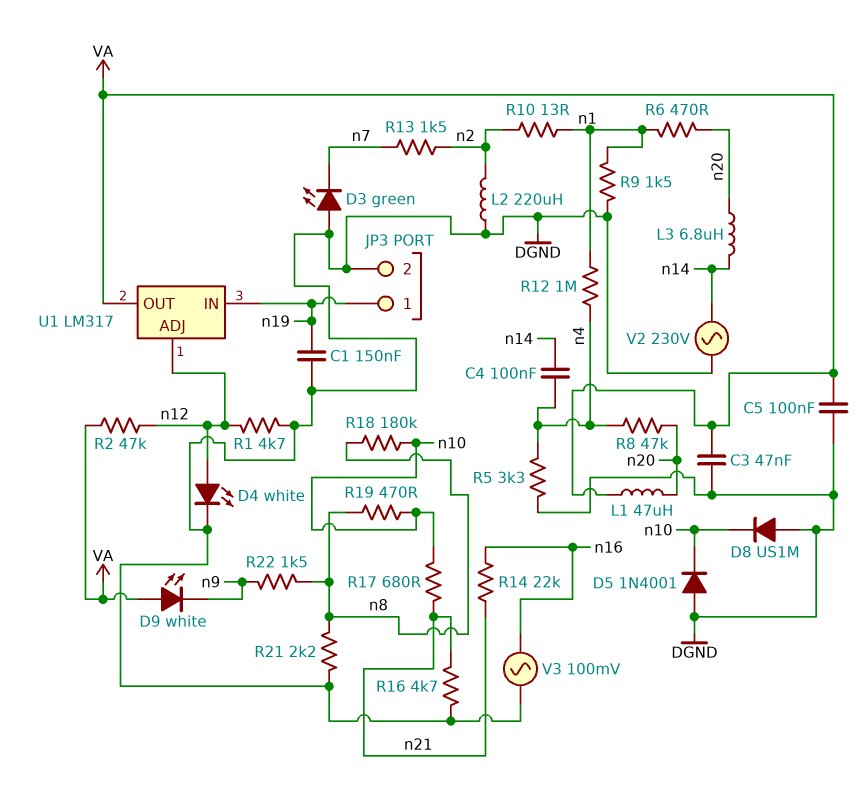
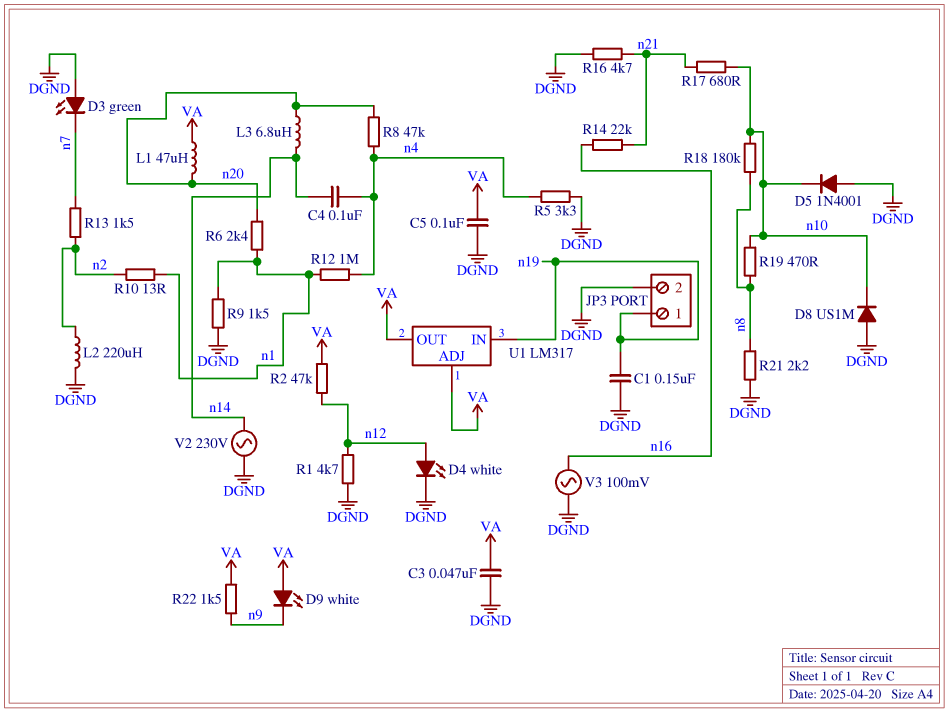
R6: 470 (n1, n20) -> 2.4k (n1, n20)
R22: 1.5k (n8, n9) -> 1.5k (VA, n9)
U1 pin ADJ: n12 -> VA

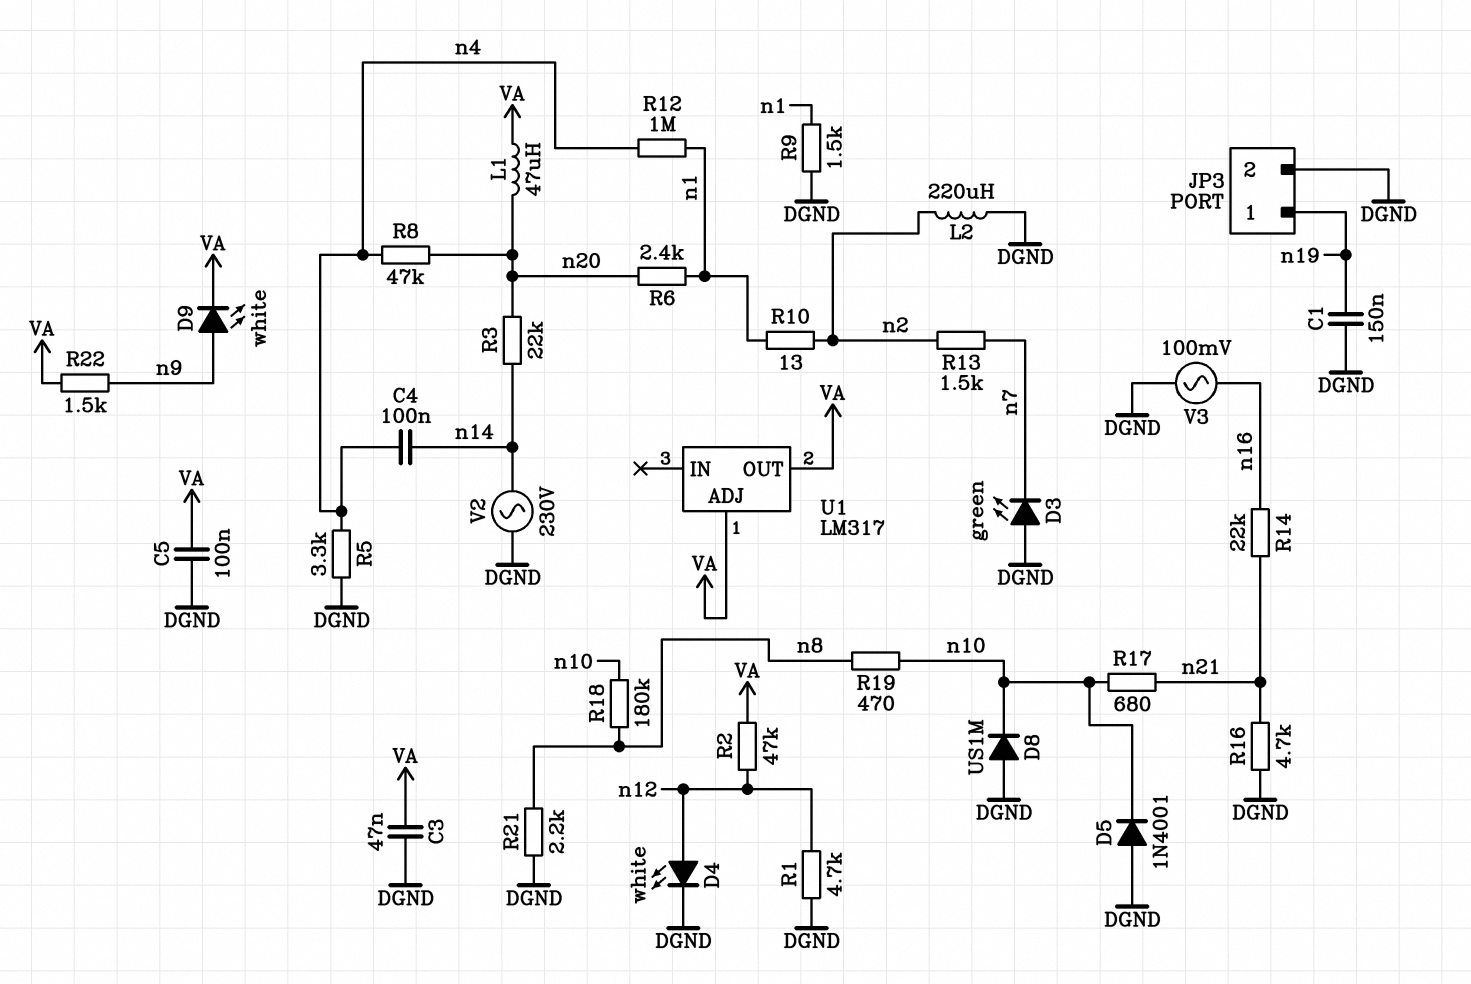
D9: LED white (A VA, K n9) -> LED white (A n9, K VA)
L3: 6.8uH (n14, n20) -> none
R3: none -> 22k (n14, n20)
U1 pin IN: n19 -> none

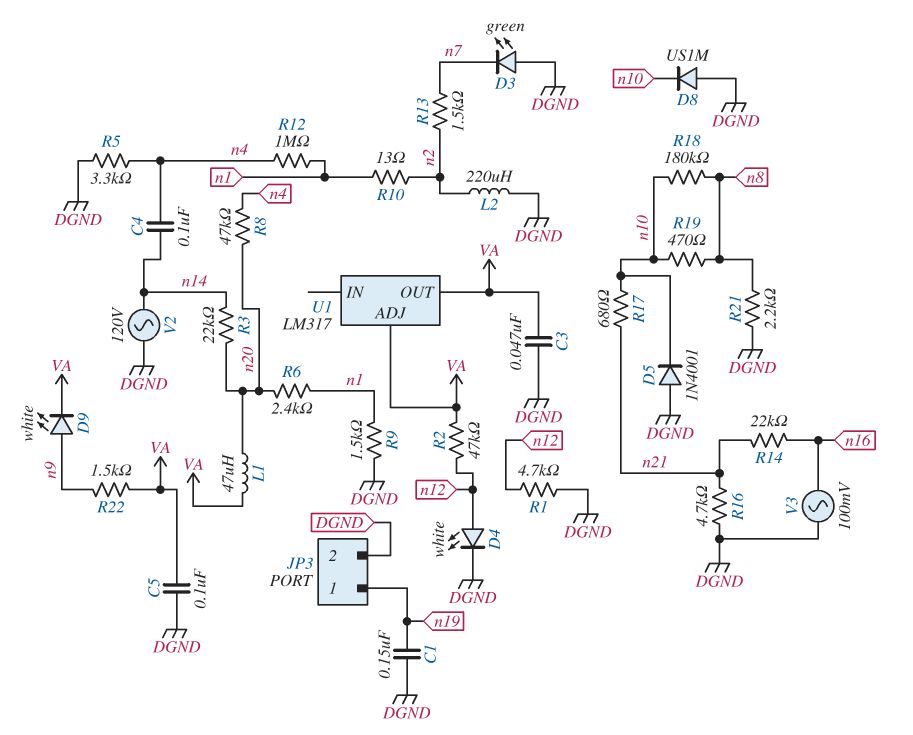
V2: AC 230V (DGND, n14) -> AC 120V (DGND, n14)

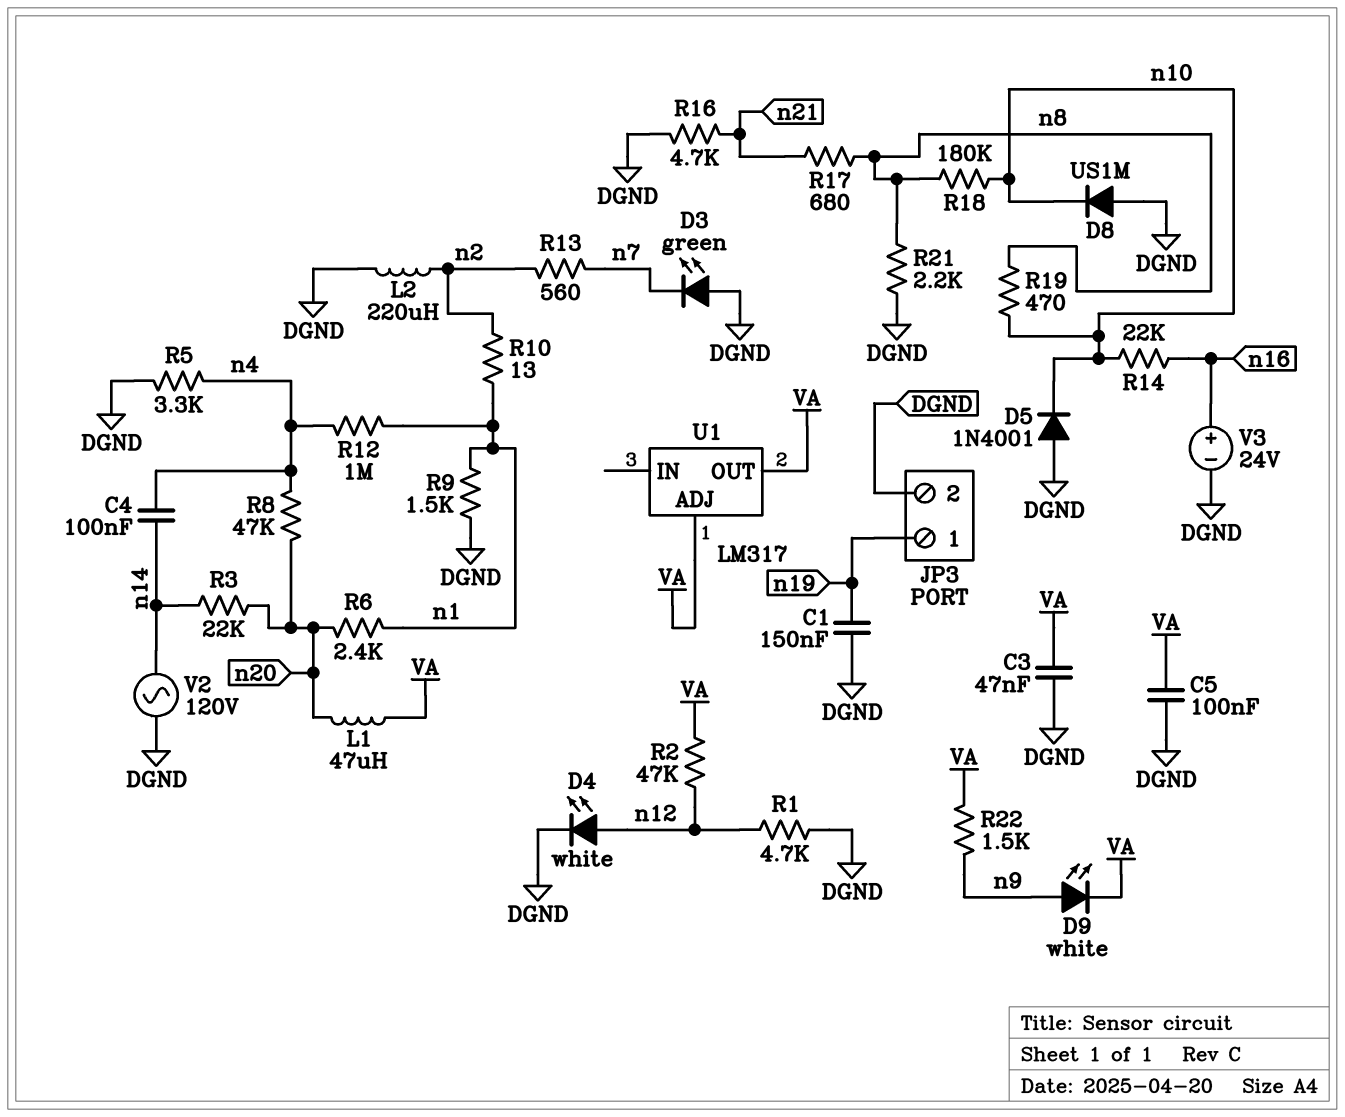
R13: 1.5k (n2, n7) -> 560 (n2, n7)
R14: 22k (n16, n21) -> 22k (n10, n16)
R17: 680 (n10, n21) -> 680 (n8, n21)
V3: AC 100mV (DGND, n16) -> 24V (plus n16, minus DGND)

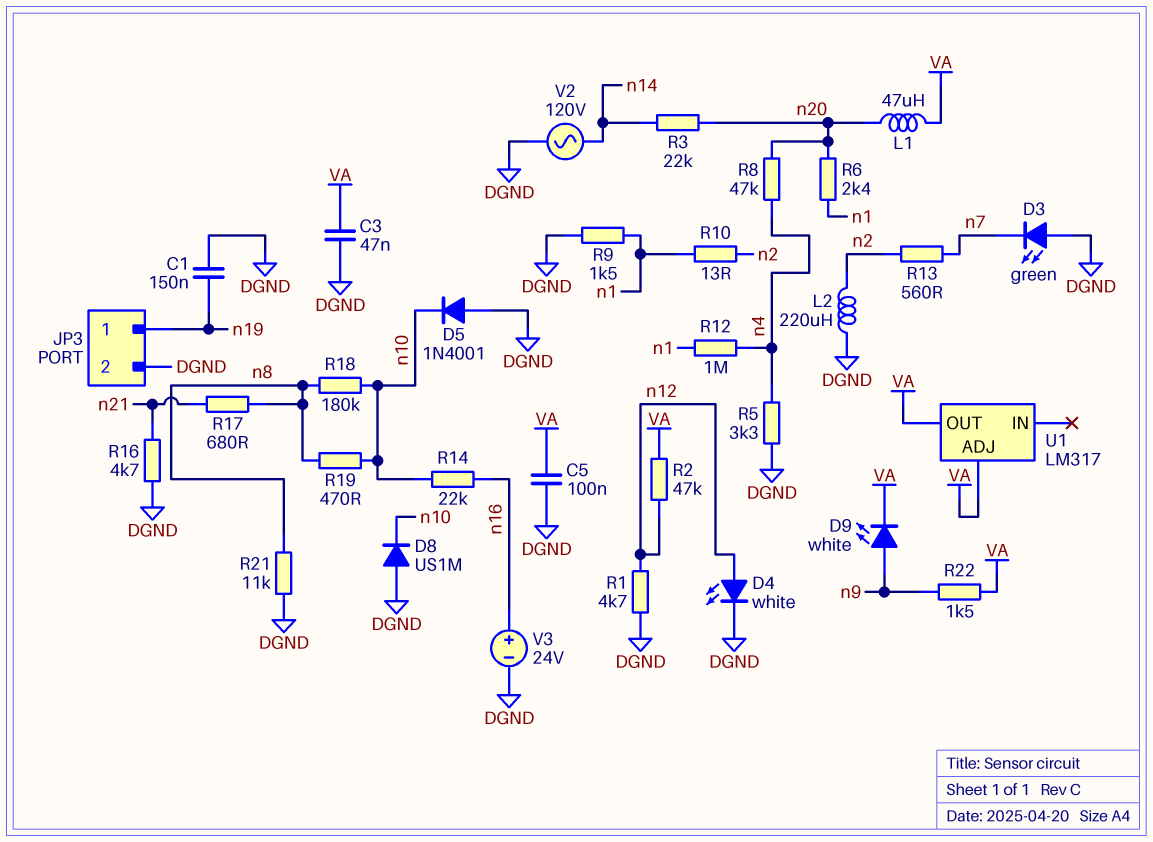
C4: 100nF (n4, n14) -> none
R21: 2.2k (DGND, n8) -> 11k (DGND, n8)

